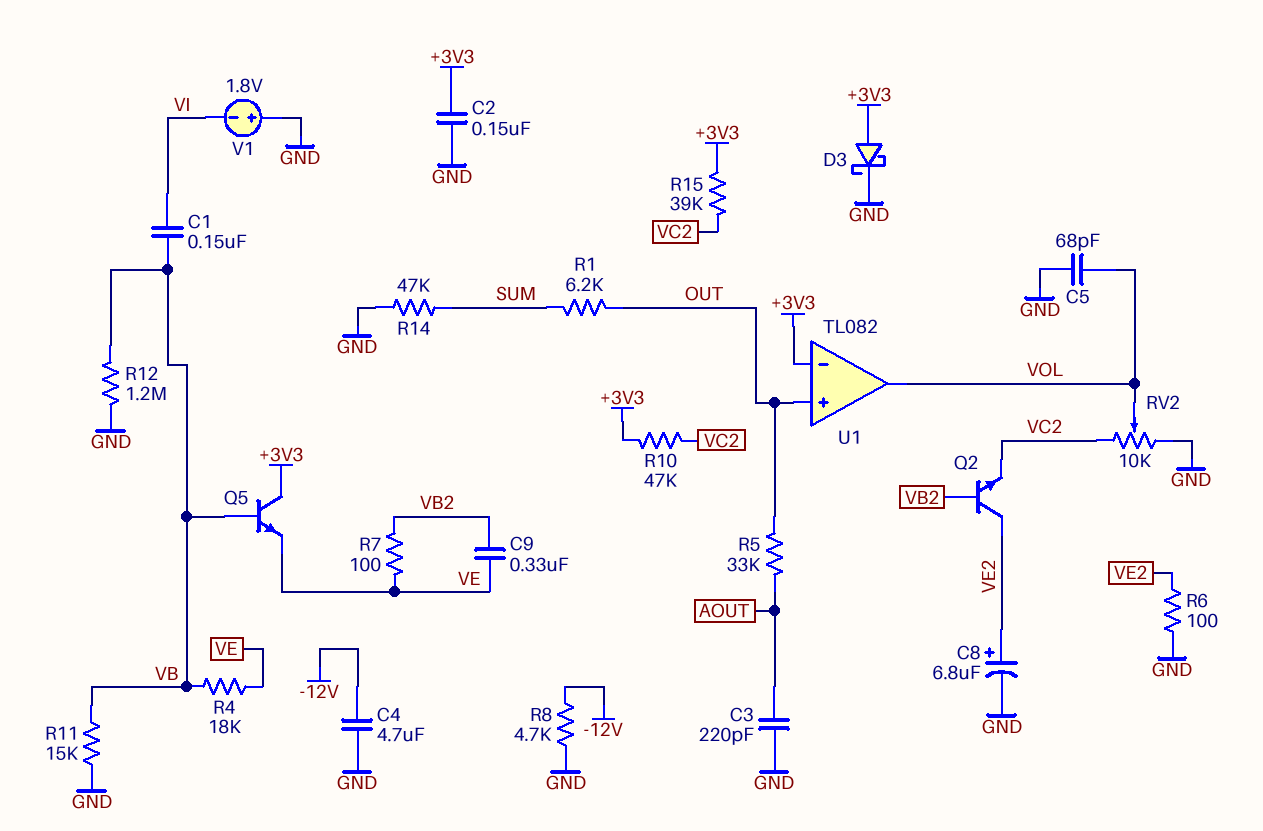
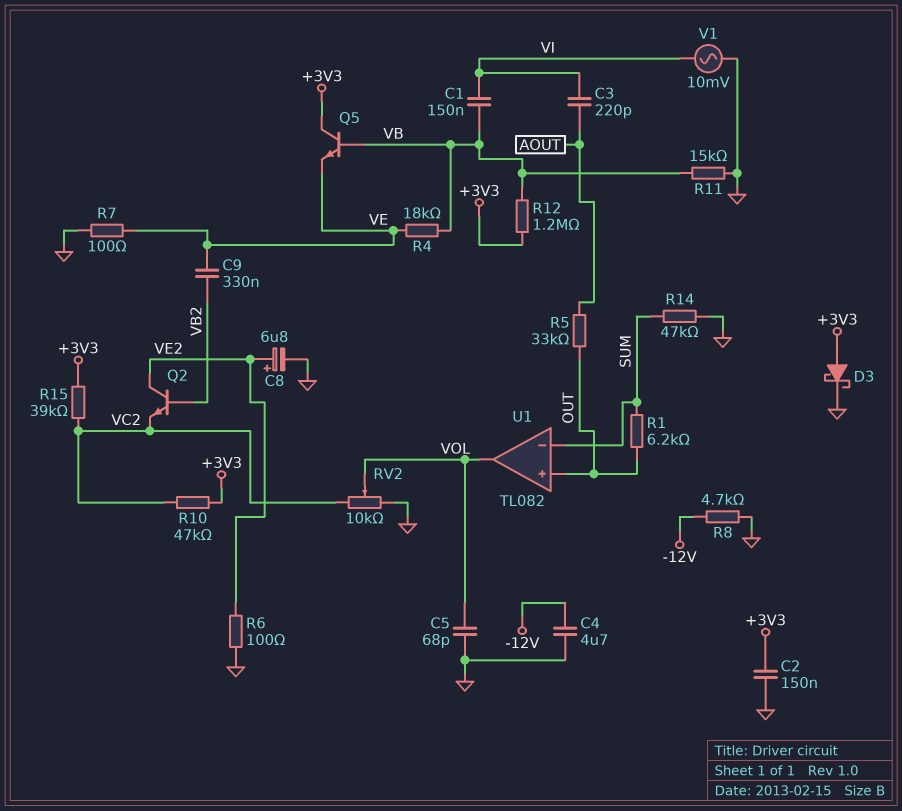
C3: 220pF (AOUT, GND) -> 220pF (AOUT, VI)
R7: 100 (VB2, VE) -> 100 (GND, VE)
R12: 1.2M (GND, VB) -> 1.2M (+3V3, VB)
U1 pin in-: +3V3 -> SUM
V1: 1.8V (plus GND, minus VI) -> AC 10mV (GND, VI)

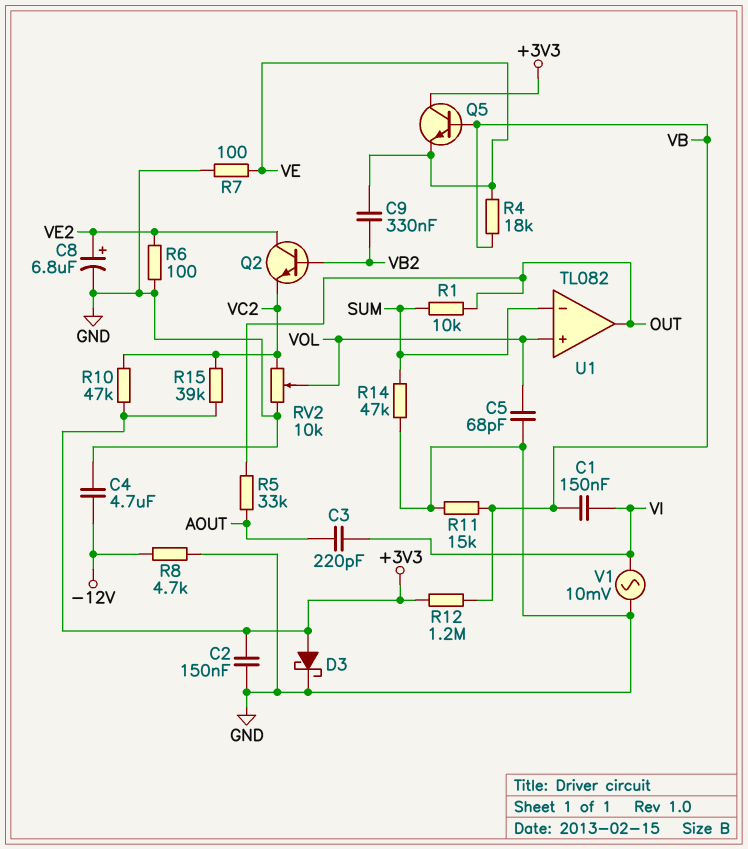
R1: 6.2k (OUT, SUM) -> 10k (OUT, SUM)
U1 pin in+: OUT -> VOL
U1 pin out: VOL -> OUT

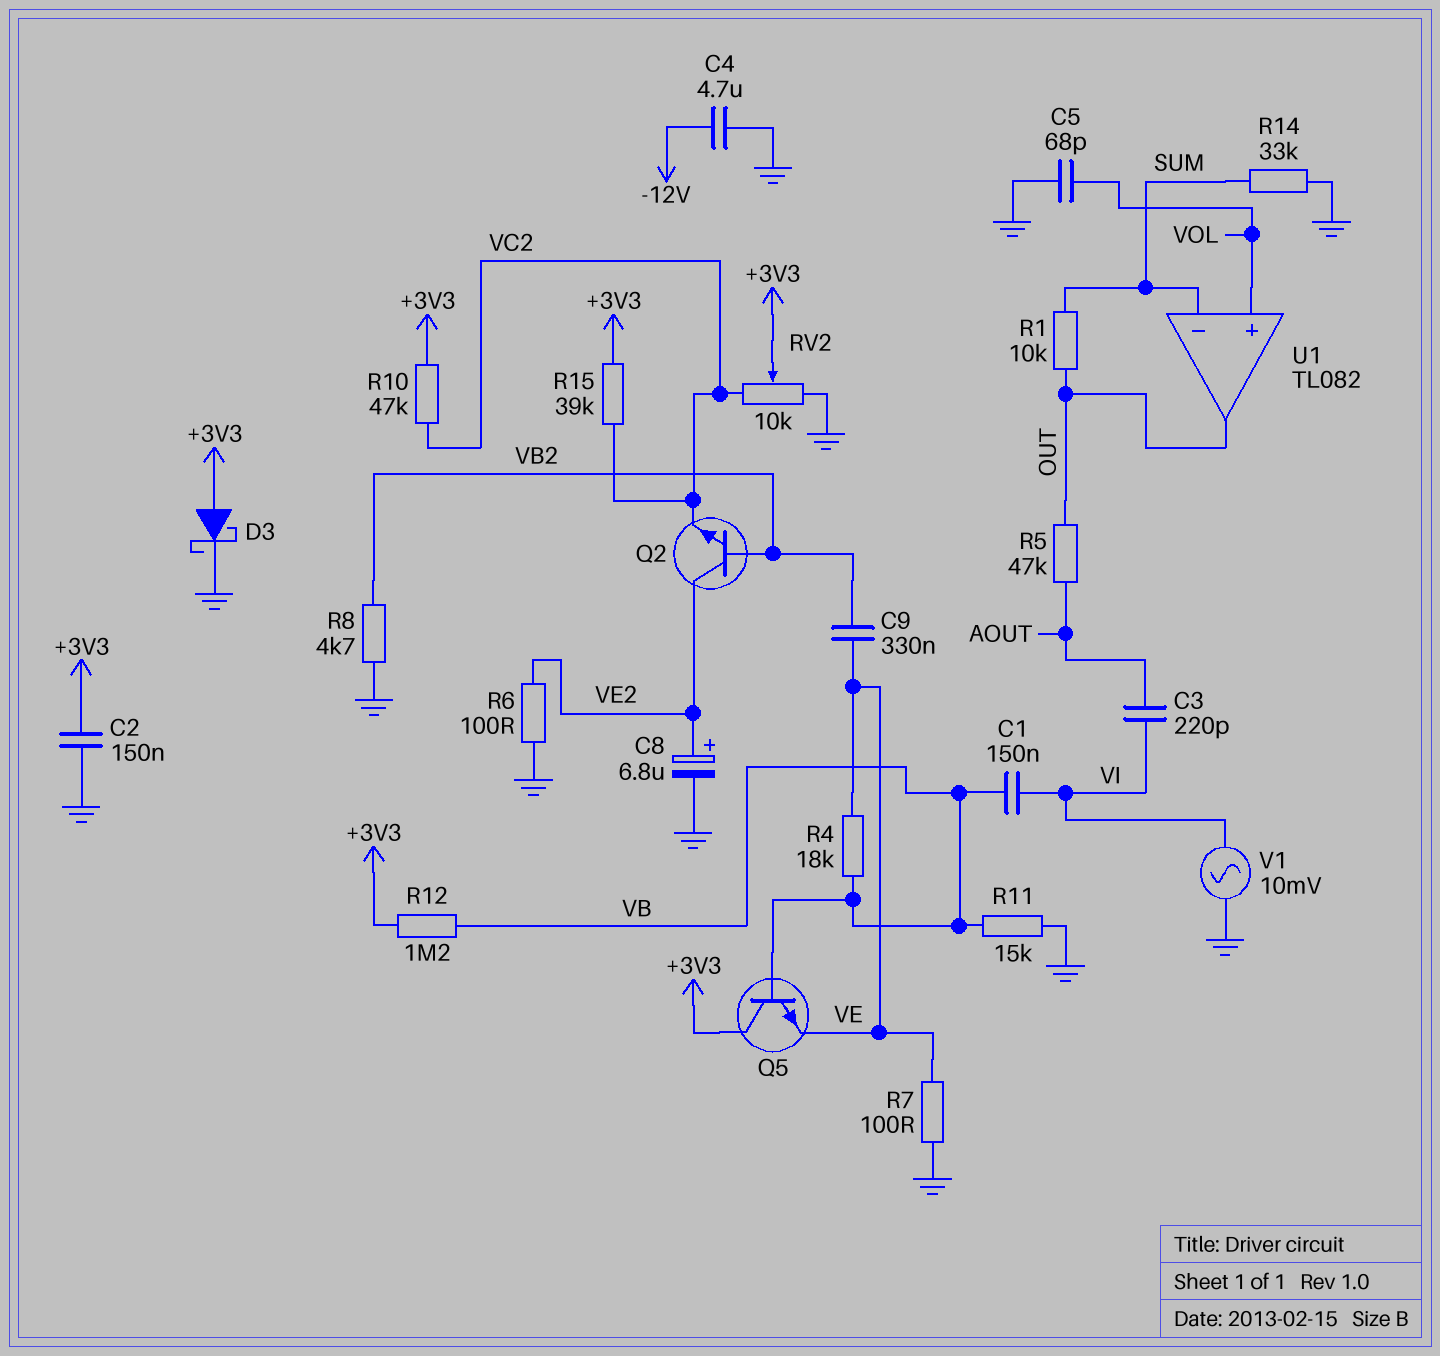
R5: 33k (AOUT, OUT) -> 47k (AOUT, OUT)
R8: 4.7k (-12V, GND) -> 4.7k (GND, VB2)
R14: 47k (GND, SUM) -> 33k (GND, SUM)
RV2: 10k (GND, VC2, wiper VOL) -> 10k (GND, VC2, wiper +3V3)

